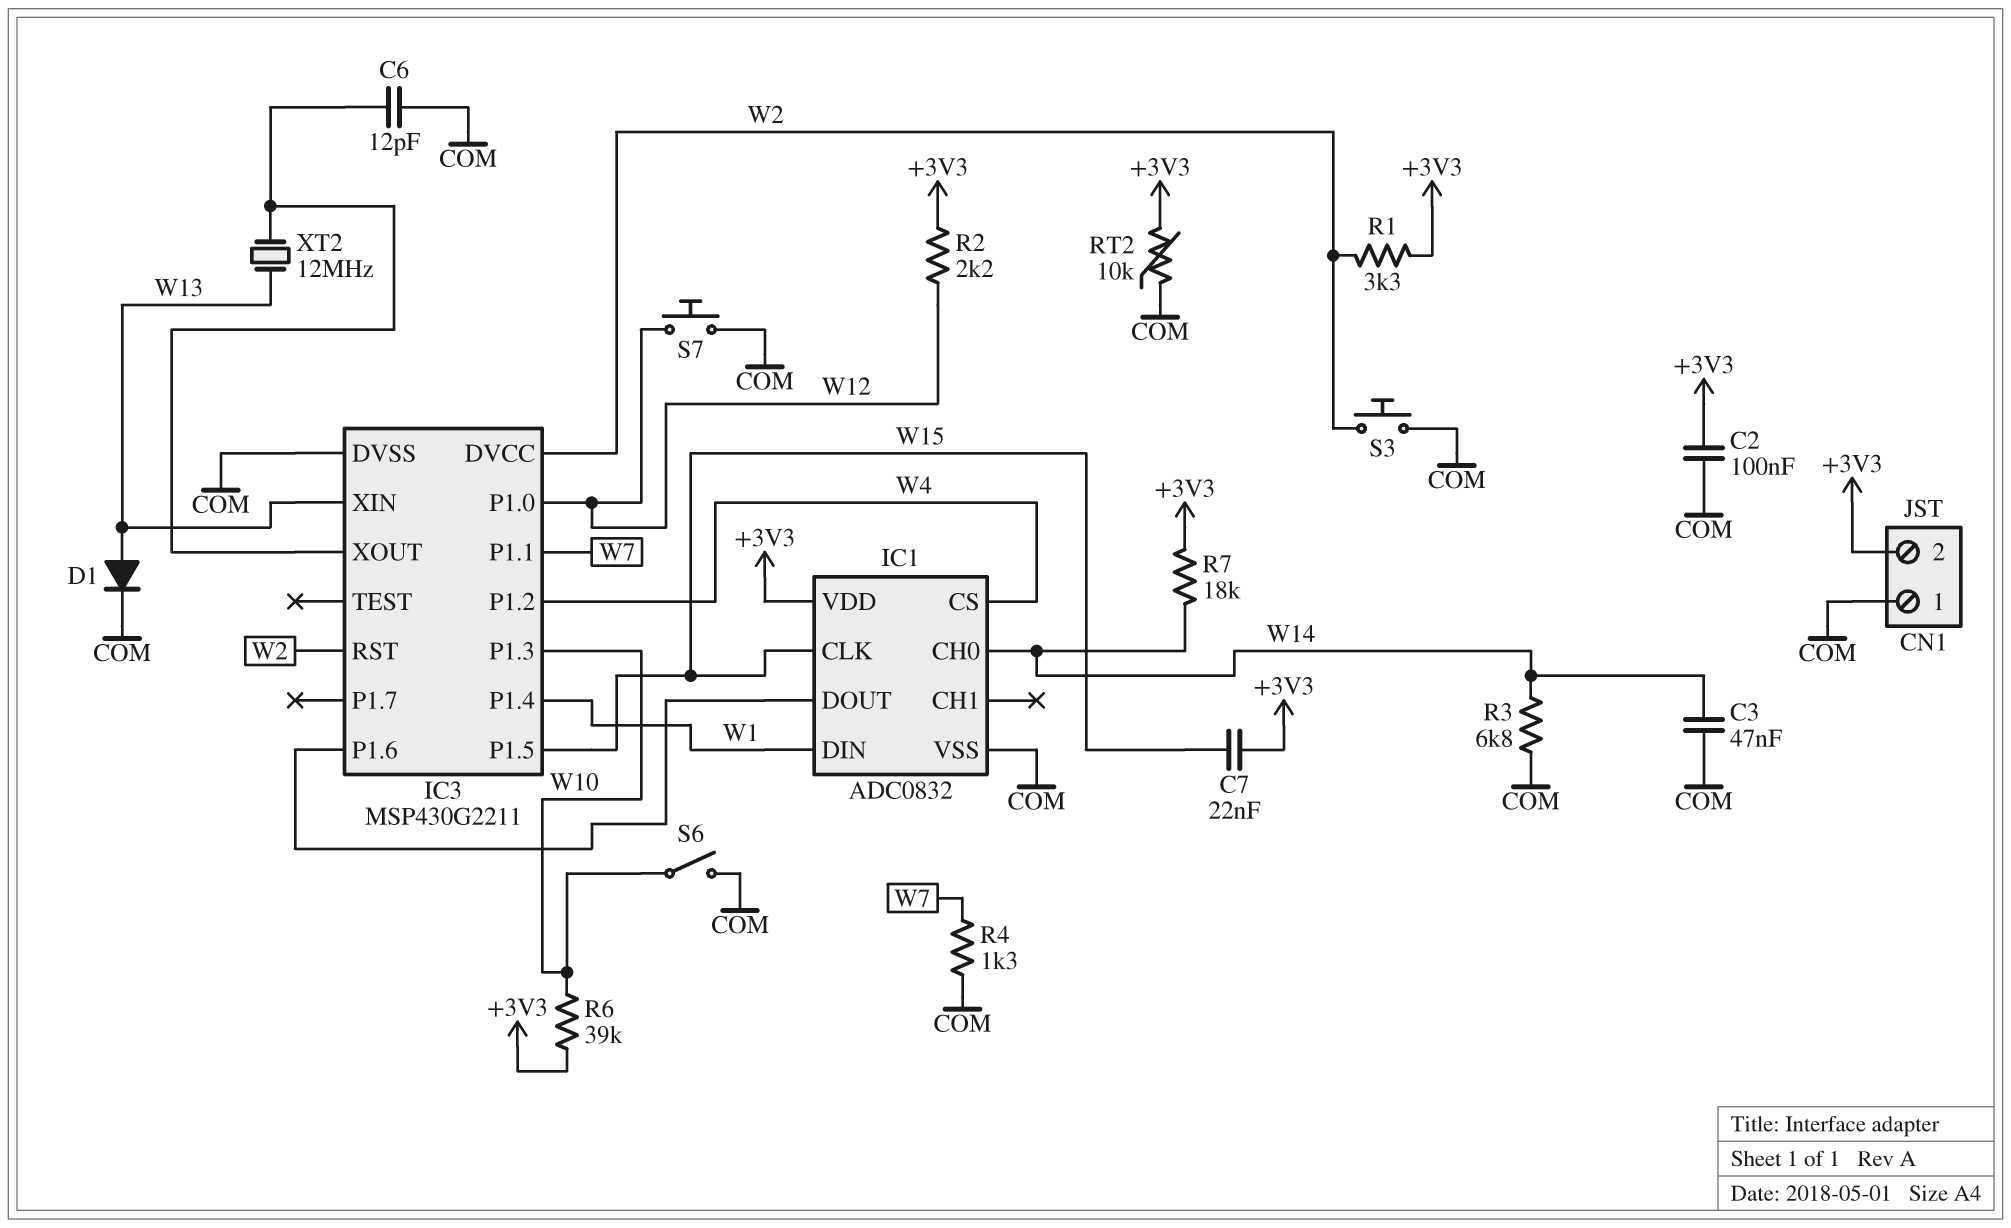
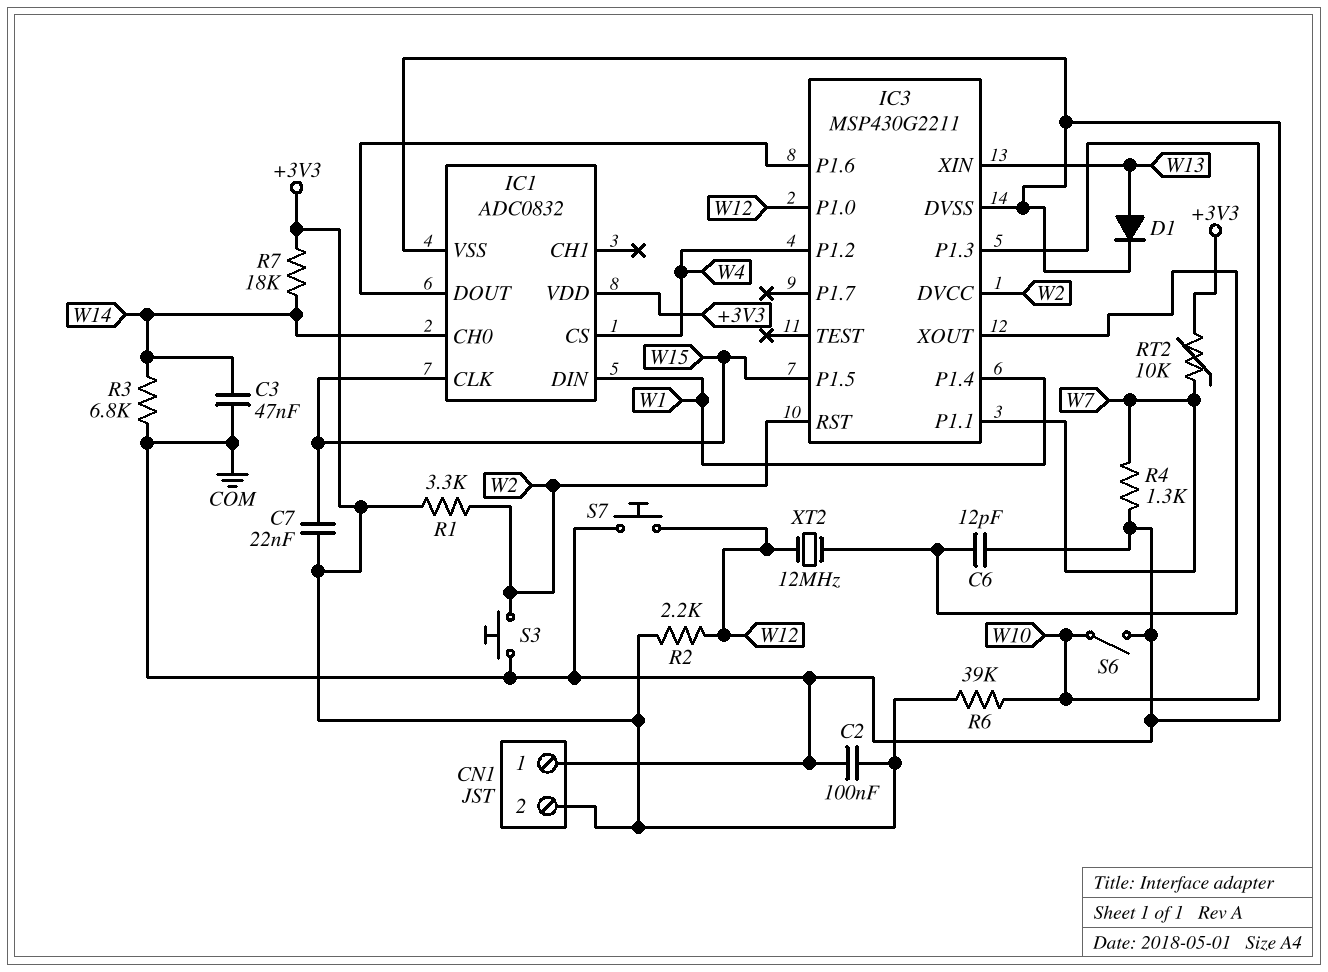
RT2: 10k (+3V3, COM) -> 10k (+3V3, W7)
XT2: 12MHz (IC3/XOUT, W13) -> 12MHz (IC3/XOUT, W12)

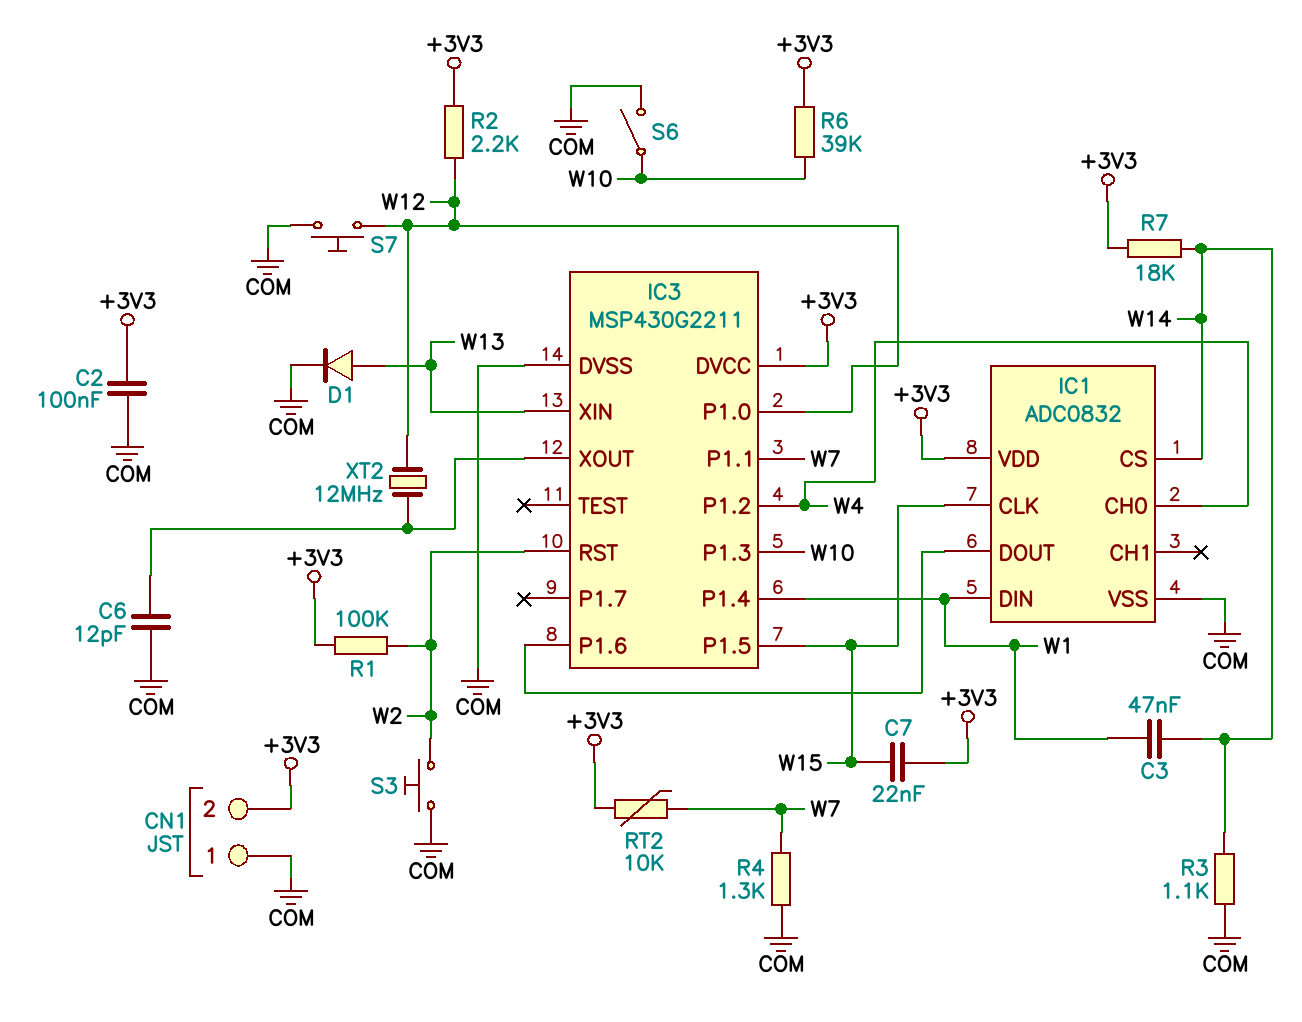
C3: 47nF (COM, W14) -> 47nF (W1, W14)
IC1 pin CH0: W14 -> W4
IC1 pin CS: W4 -> W14
IC3 pin DVCC: W2 -> +3V3
R1: 3.3k (+3V3, W2) -> 100k (+3V3, W2)
R3: 6.8k (COM, W14) -> 1.1k (COM, W14)

